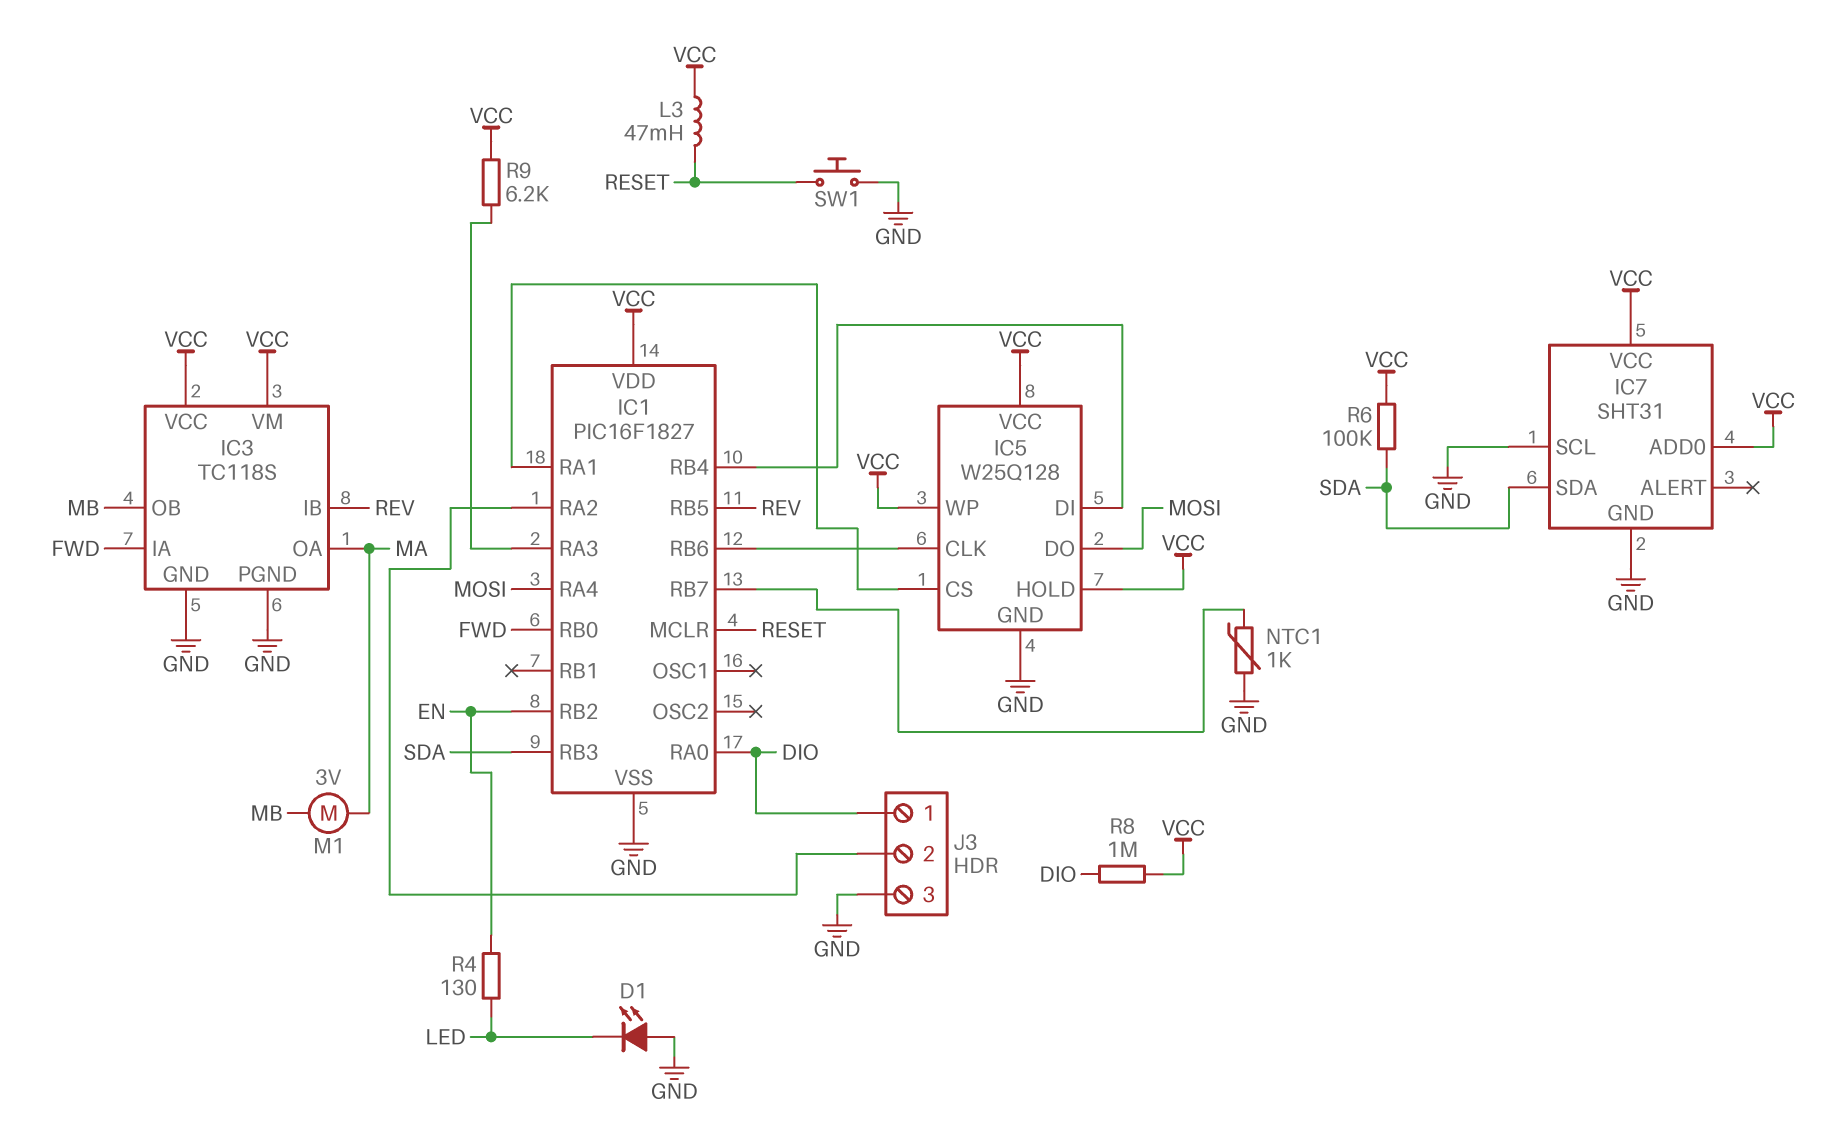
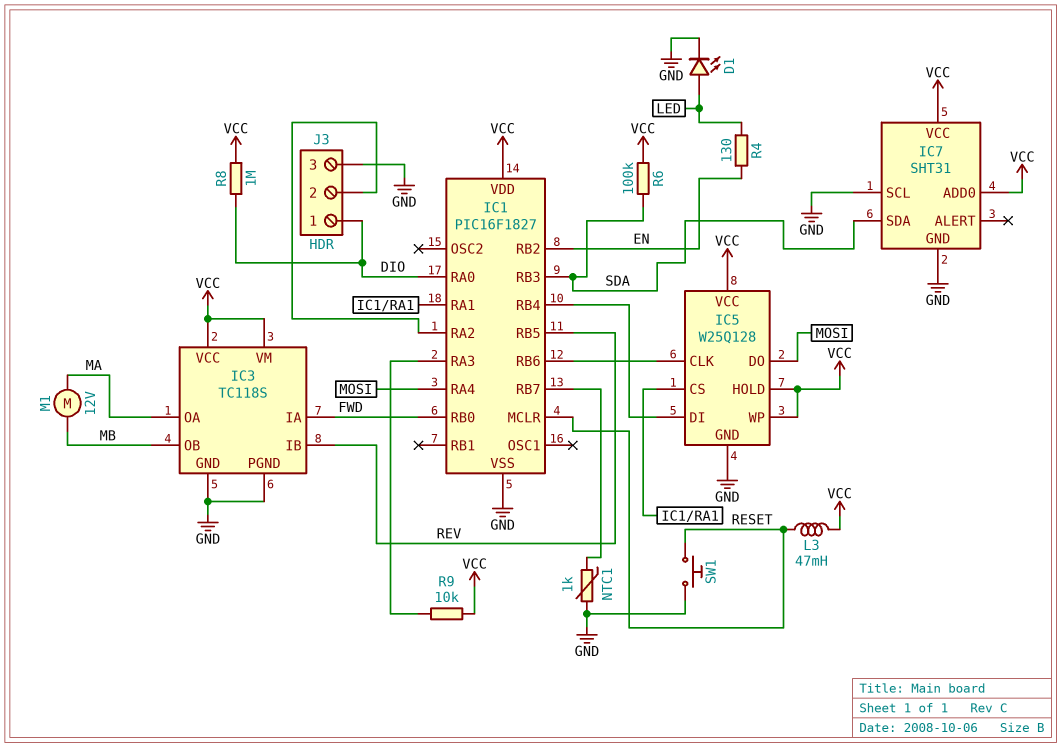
D1: LED (A GND, K LED) -> LED (A LED, K GND)
M1: motor 3V (MA, MB) -> motor 12V (MA, MB)
R9: 6.2k (IC1/RA3, VCC) -> 10k (IC1/RA3, VCC)

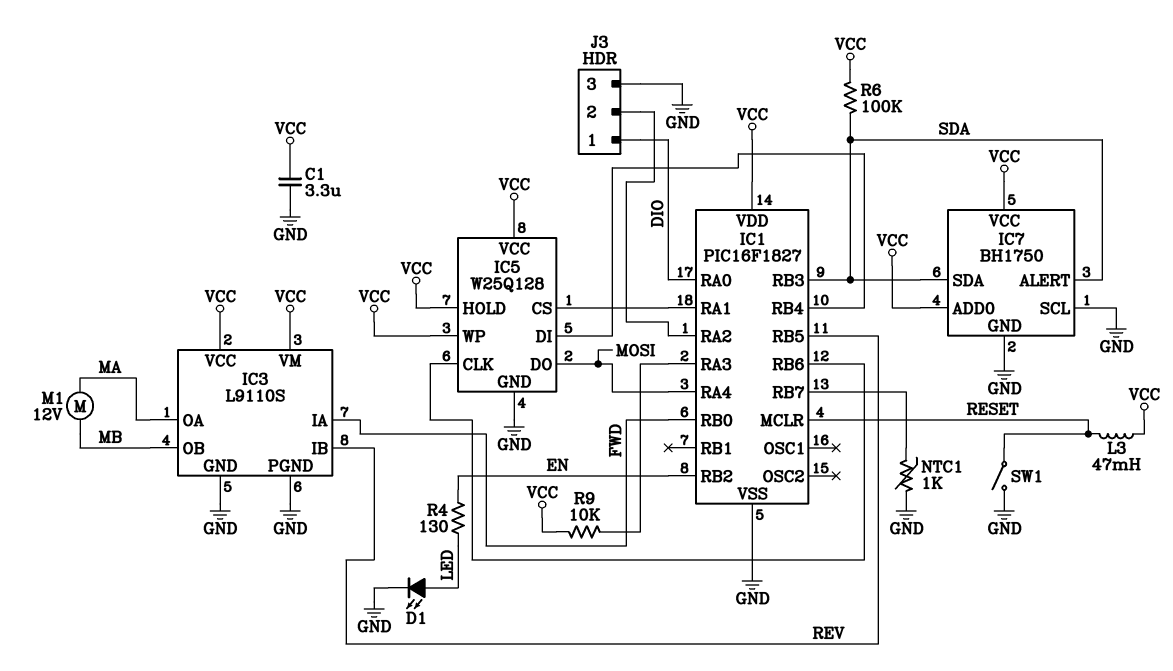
C1: none -> 3.3uF (GND, VCC)
IC3: TC118S -> L9110S
IC7: SHT31 -> BH1750
IC7 pin ALERT: none -> SDA
R8: 1M (DIO, VCC) -> none
SW1: button (GND, RESET) -> switch (GND, RESET)

